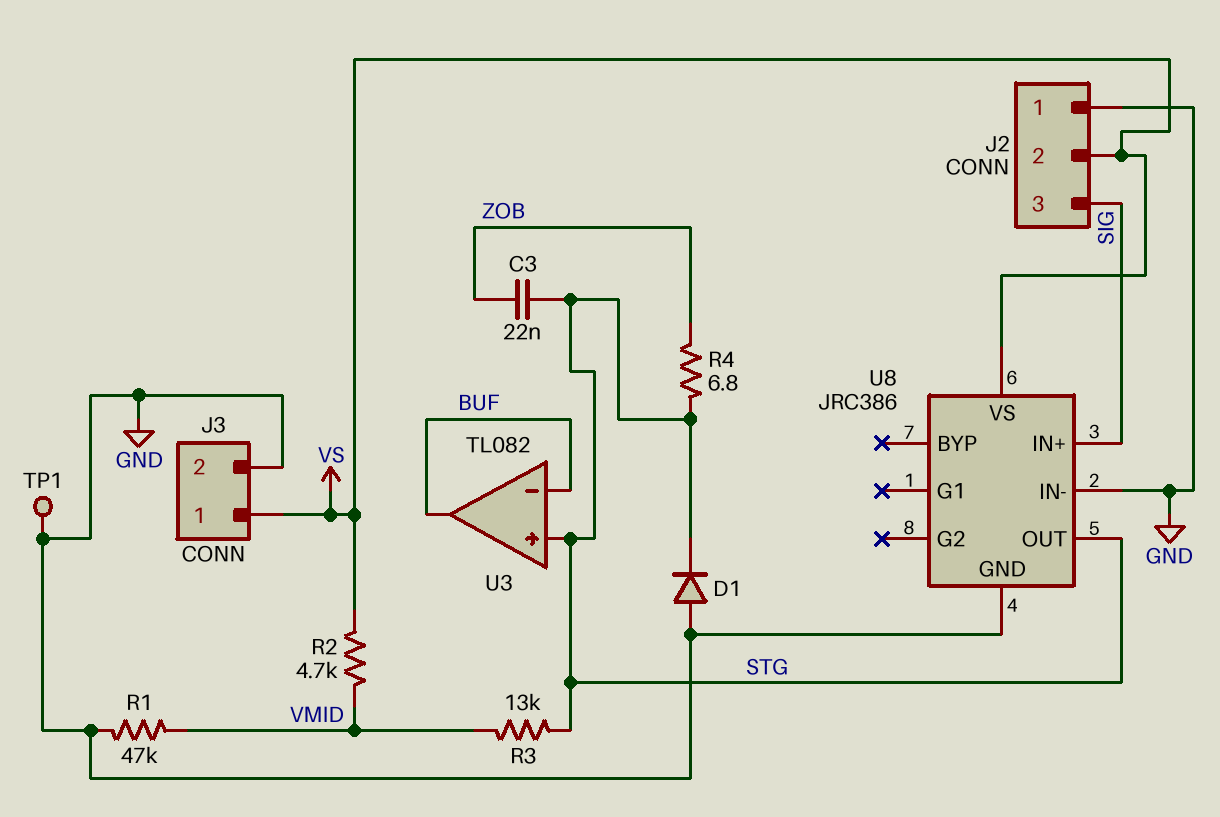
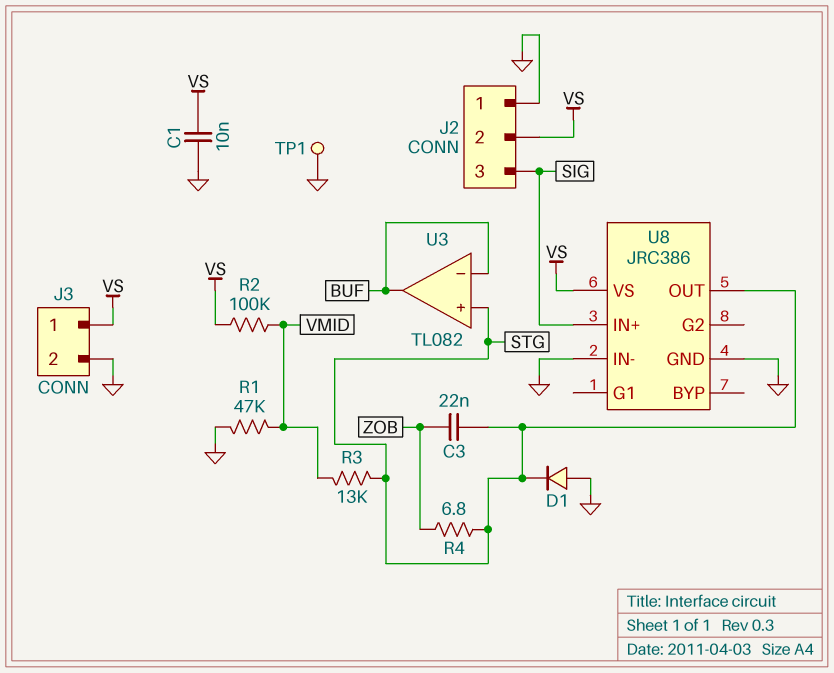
C1: none -> 10nF (GND, VS)
R2: 4.7k (VMID, VS) -> 100k (VMID, VS)

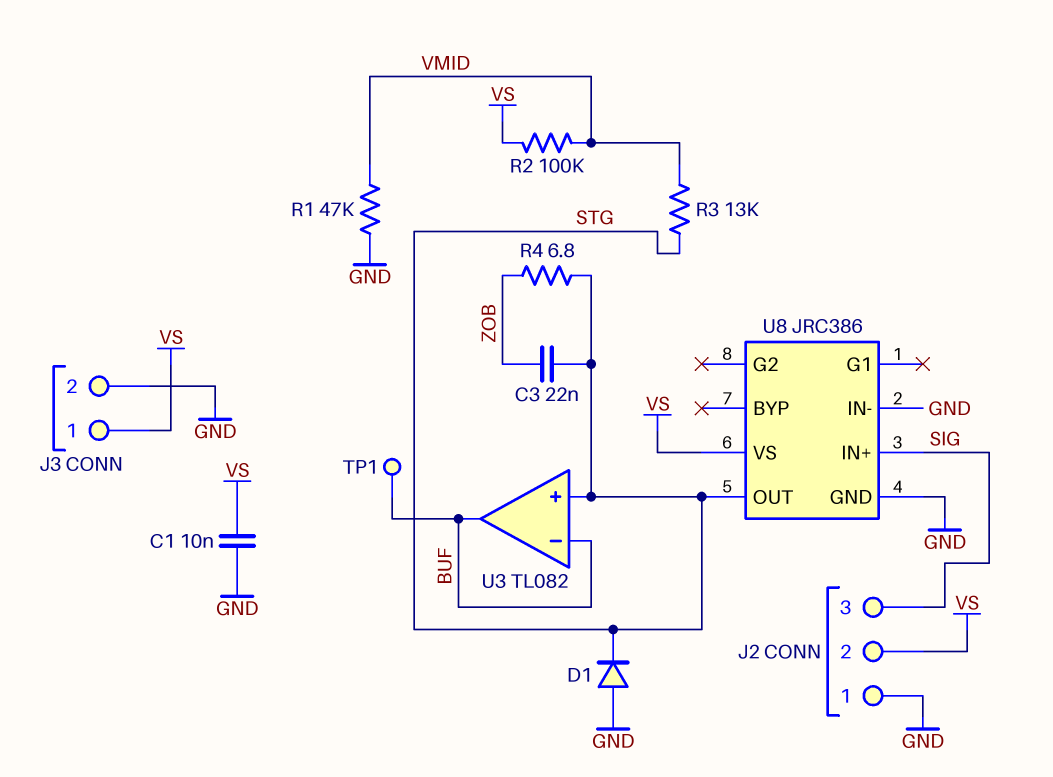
TP1: test point (GND) -> test point (BUF)

